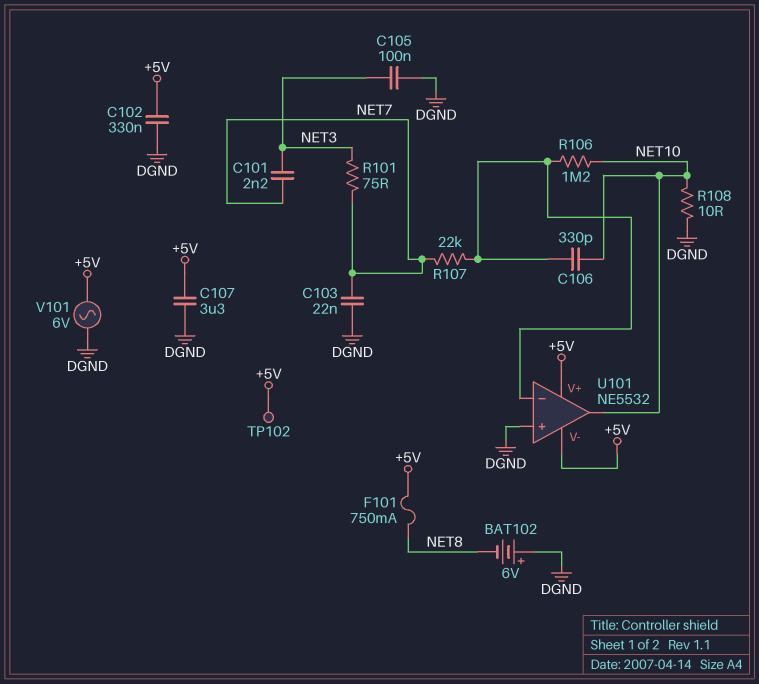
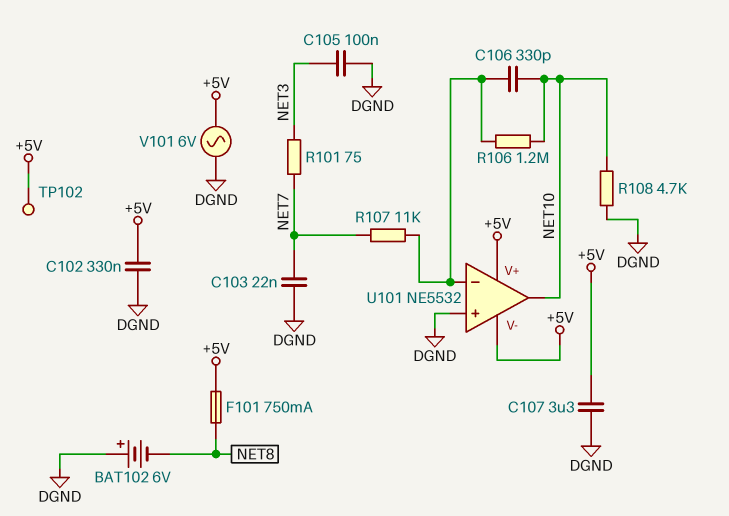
C101: 2.2nF (NET3, NET7) -> none
R107: 22k (NET7, U101/in-) -> 11k (NET7, U101/in-)
R108: 10 (DGND, NET10) -> 4.7k (DGND, NET10)

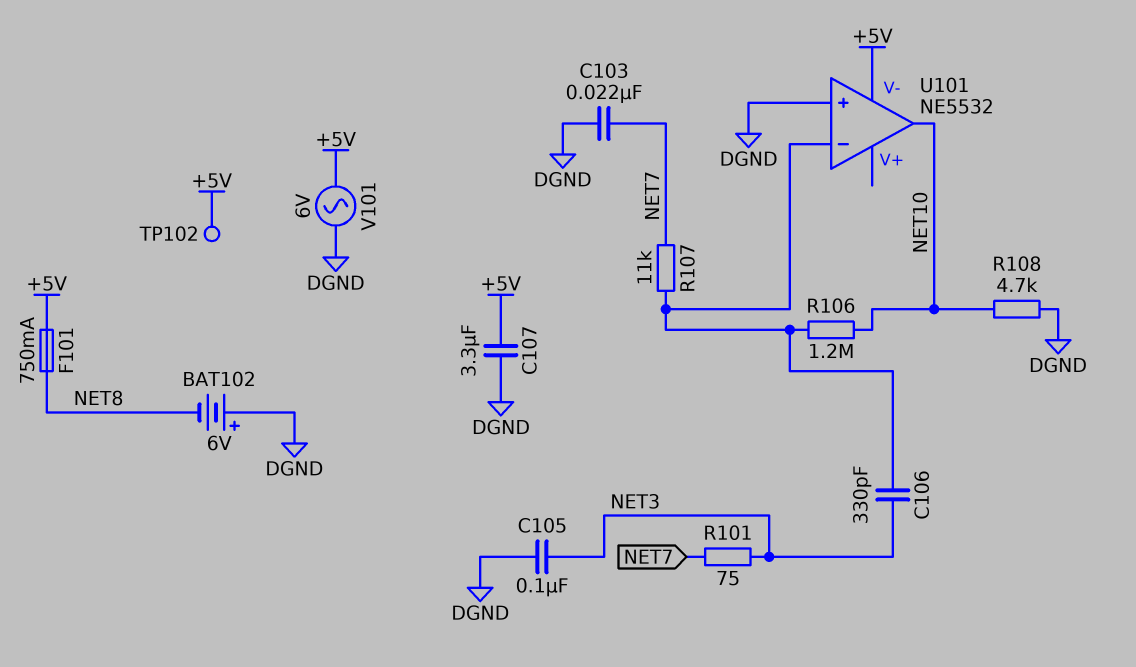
C102: 330nF (+5V, DGND) -> none
C106: 330pF (NET10, U101/in-) -> 330pF (NET3, U101/in-)
U101 pin V+: +5V -> none

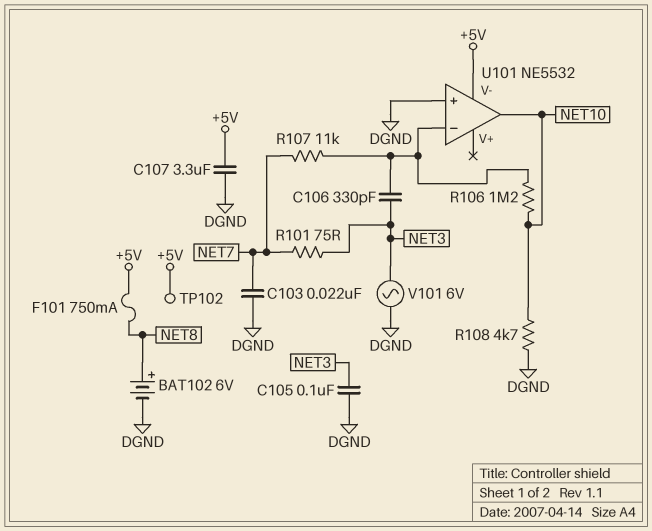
BAT102: 6V (plus DGND, minus NET8) -> 6V (plus NET8, minus DGND)
V101: AC 6V (+5V, DGND) -> AC 6V (DGND, NET3)

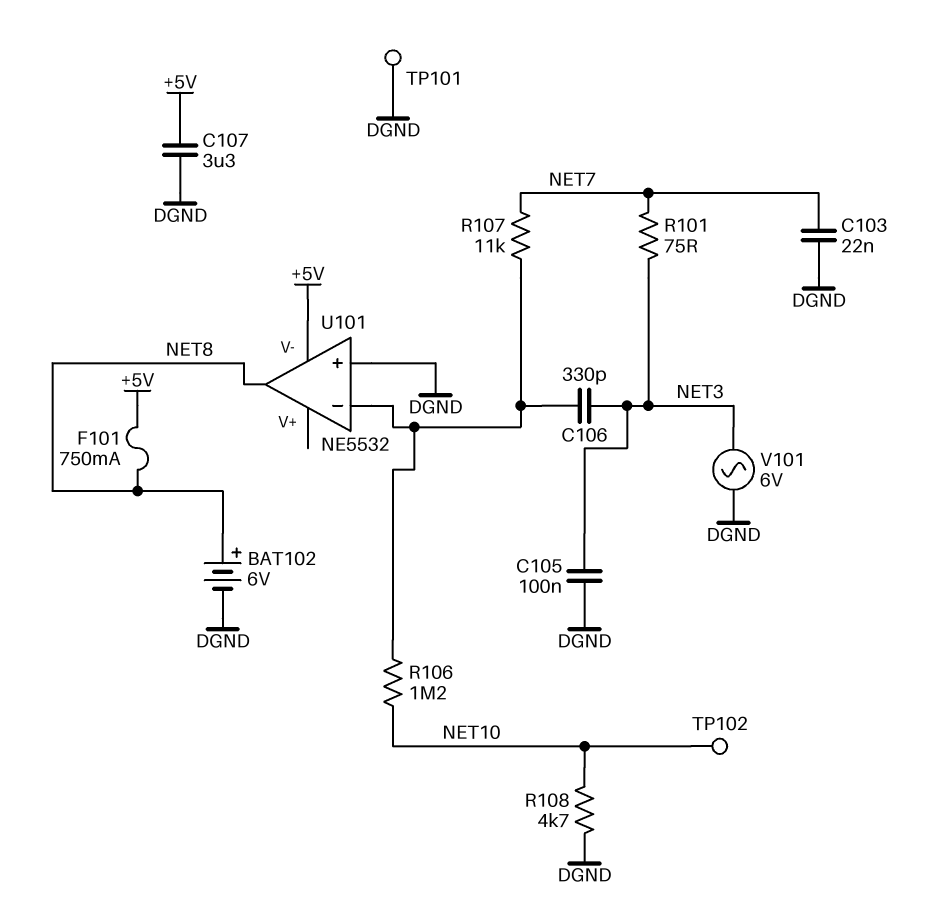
TP101: none -> test point (DGND)
TP102: test point (+5V) -> test point (NET10)
U101 pin out: NET10 -> NET8

